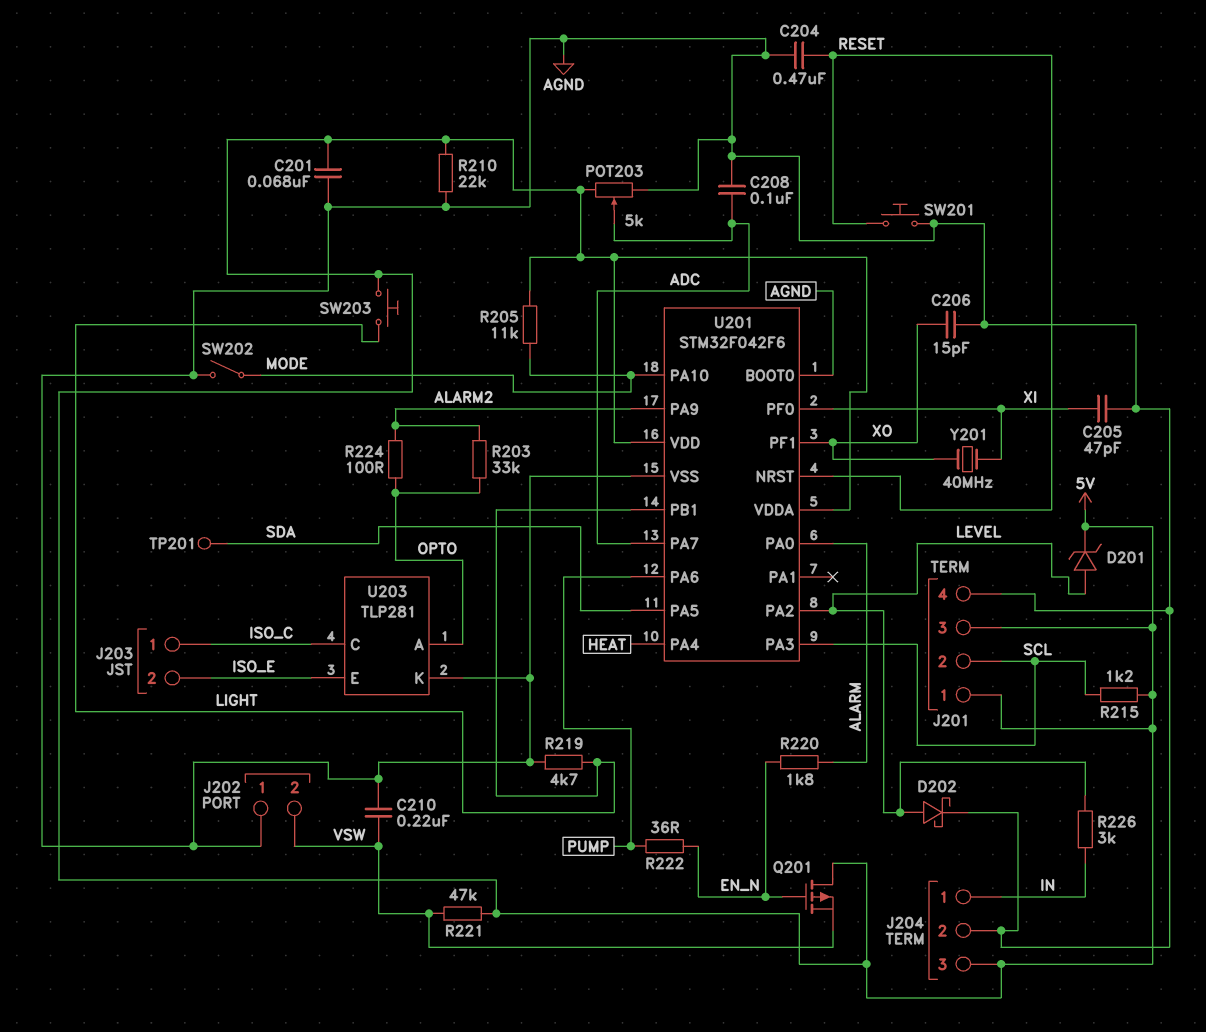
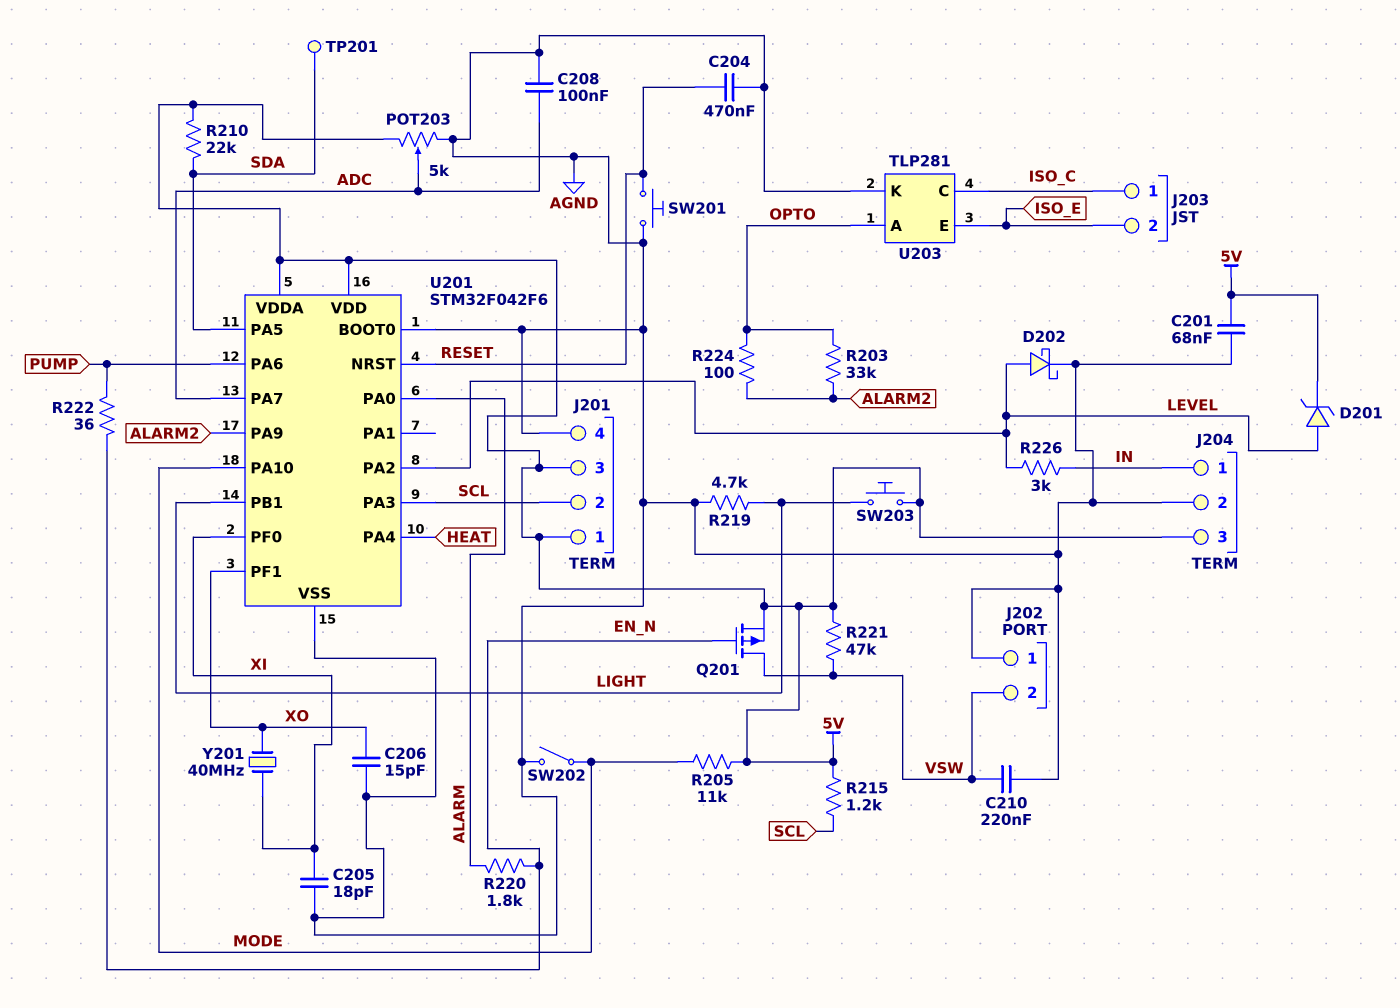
C205: 47pF (AGND, XI) -> 18pF (AGND, XI)
Q201: PMOS (G EN_N, D 5V, S VSW) -> PMOS (G EN_N, D VSW, S 5V)
R210: 22k (5V, AGND) -> 22k (5V, SDA)

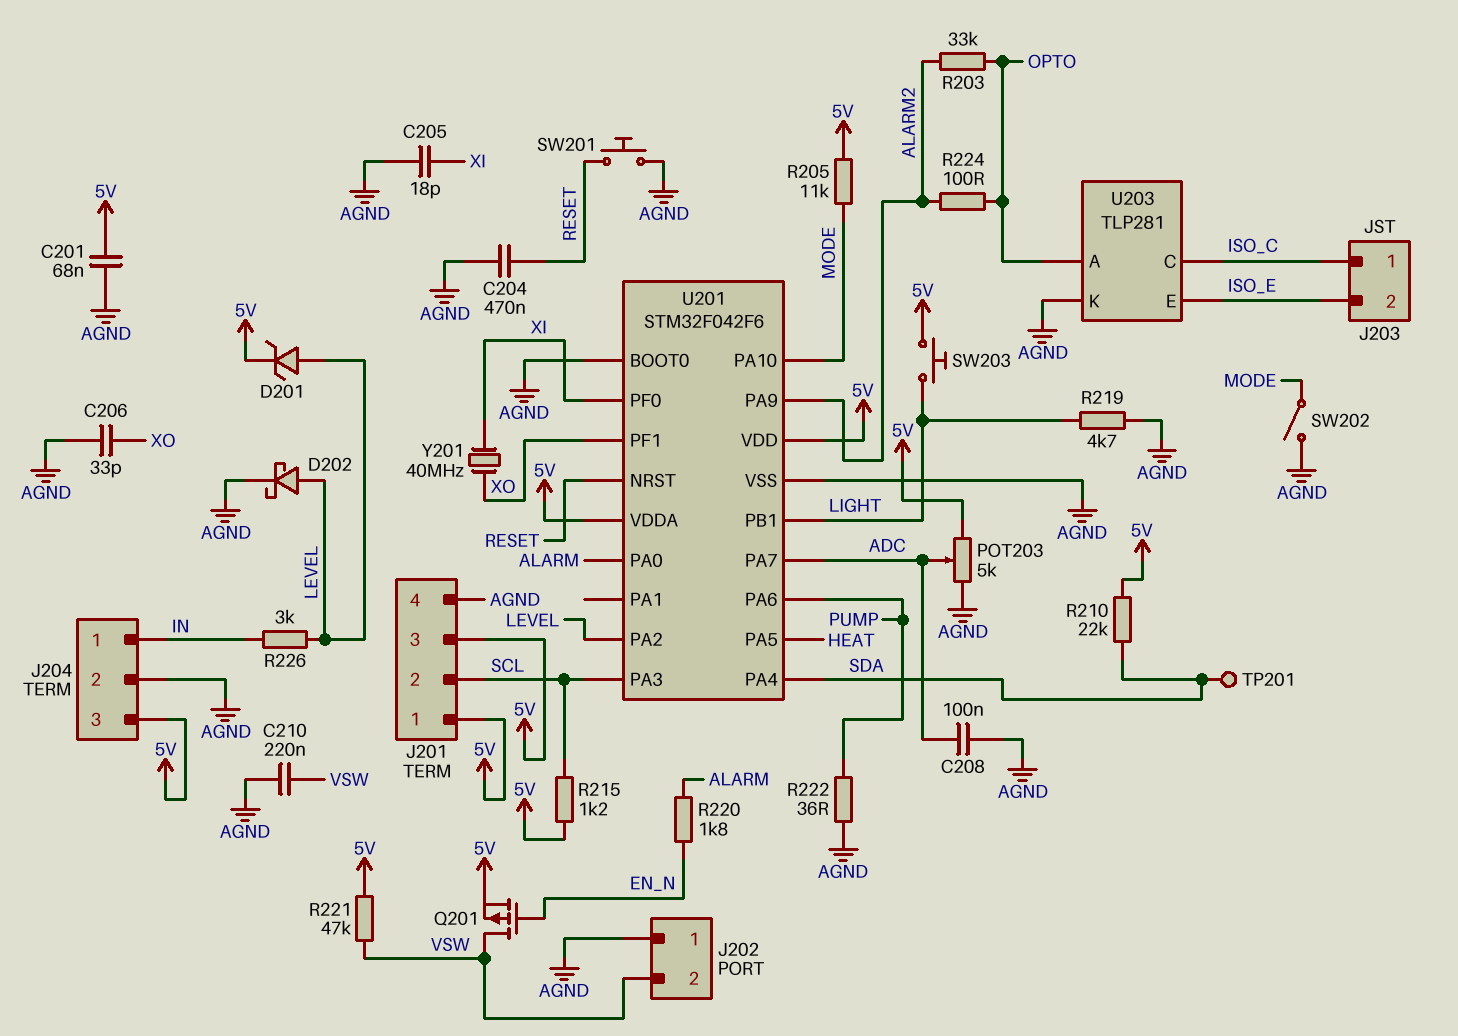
C206: 15pF (AGND, XO) -> 33pF (AGND, XO)
R222: 36 (EN_N, PUMP) -> 36 (AGND, PUMP)
U201 pin PA4: HEAT -> SDA
U201 pin PA5: SDA -> HEAT

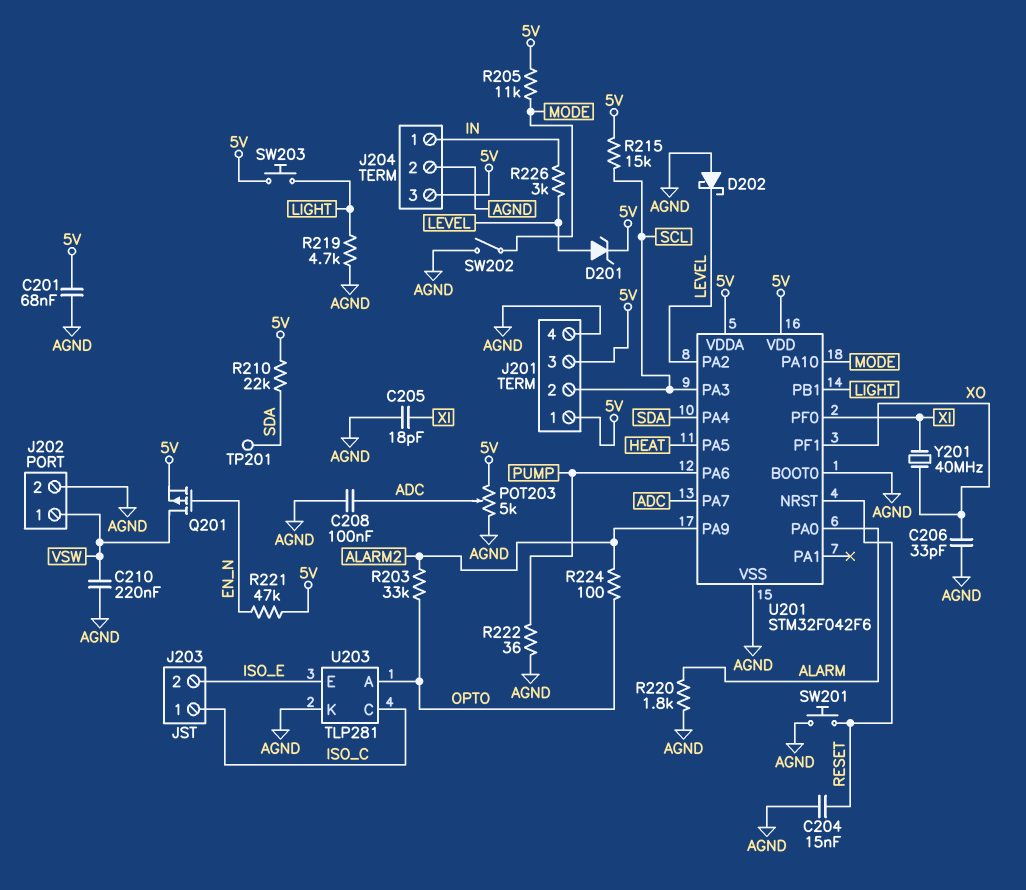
C204: 470nF (AGND, RESET) -> 15nF (AGND, RESET)
D202: schottky (A LEVEL, K AGND) -> schottky (A AGND, K LEVEL)
J202 pin 1: AGND -> VSW
J202 pin 2: VSW -> AGND
R215: 1.2k (5V, SCL) -> 15k (5V, SCL)
R220: 1.8k (ALARM, EN_N) -> 1.8k (AGND, ALARM)
R221: 47k (5V, VSW) -> 47k (5V, EN_N)

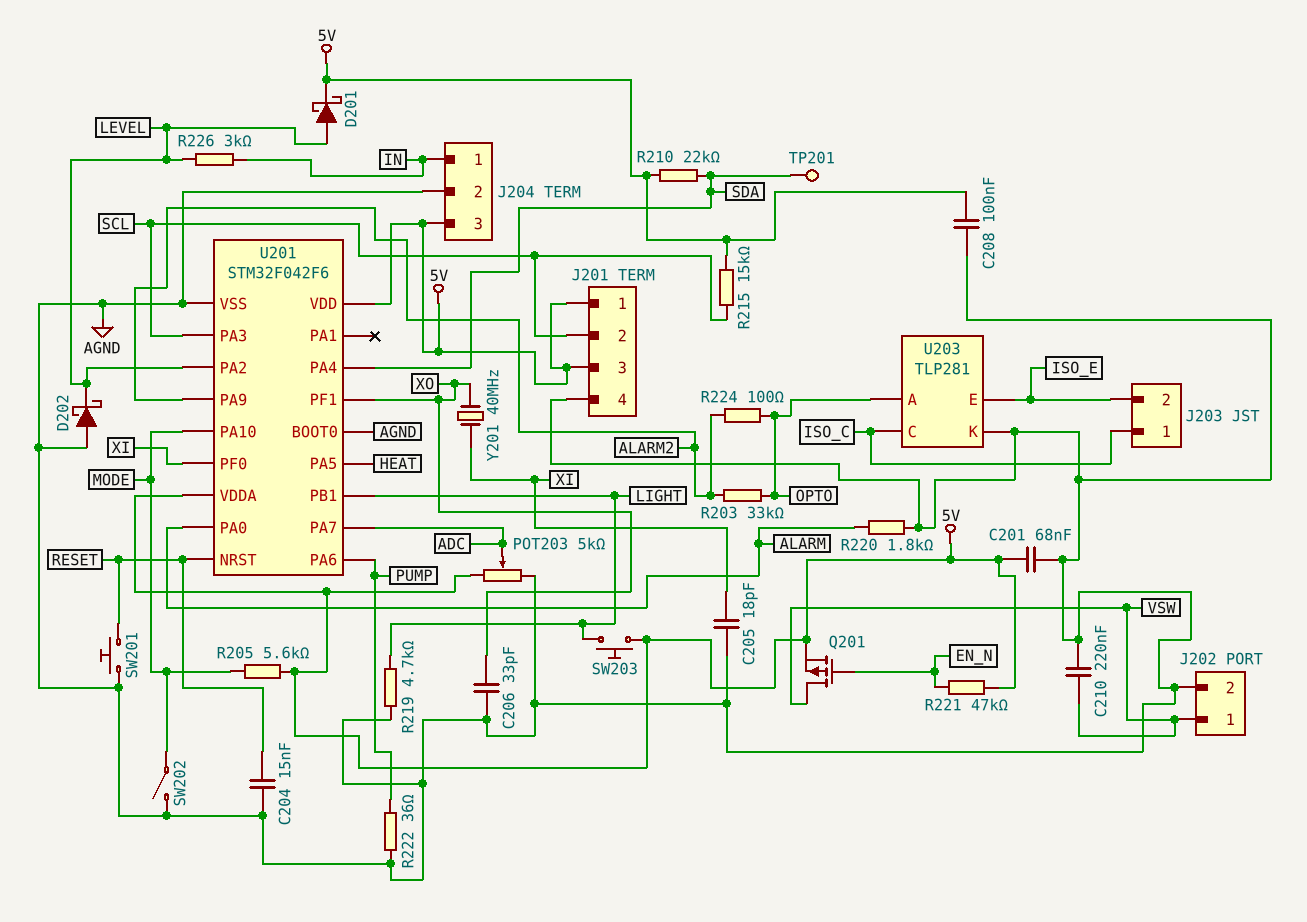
C208: 100nF (ADC, AGND) -> 100nF (5V, AGND)
D201: zener (A LEVEL, K 5V) -> schottky (A LEVEL, K 5V)
R205: 11k (5V, MODE) -> 5.6k (5V, MODE)

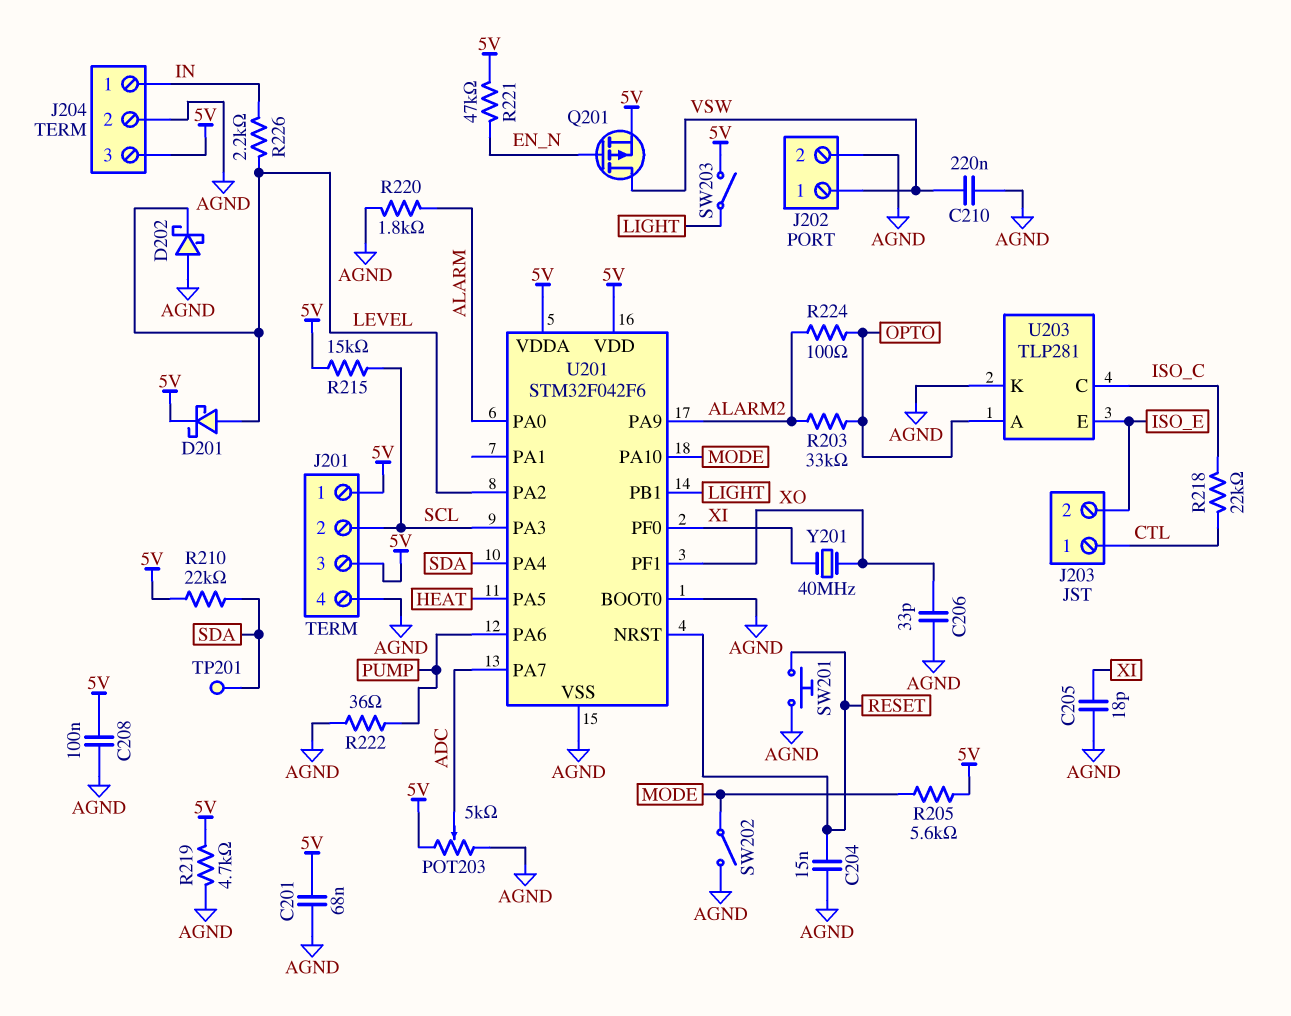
J203 pin 1: ISO_C -> CTL
R218: none -> 22k (CTL, ISO_C)
R219: 4.7k (AGND, LIGHT) -> 4.7k (5V, AGND)
R226: 3k (IN, LEVEL) -> 2.2k (IN, LEVEL)
SW203: button (5V, LIGHT) -> switch (5V, LIGHT)

